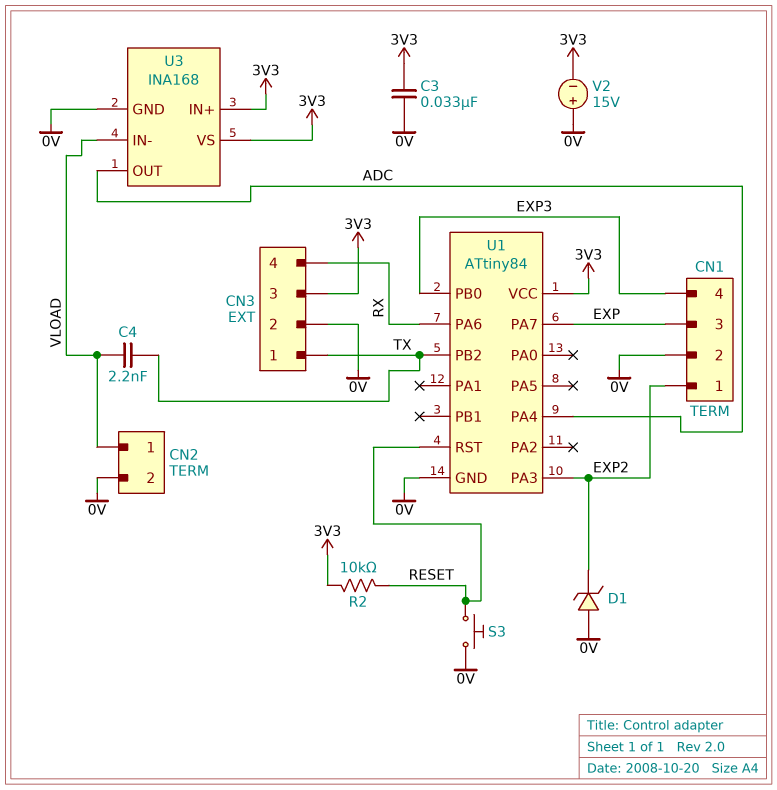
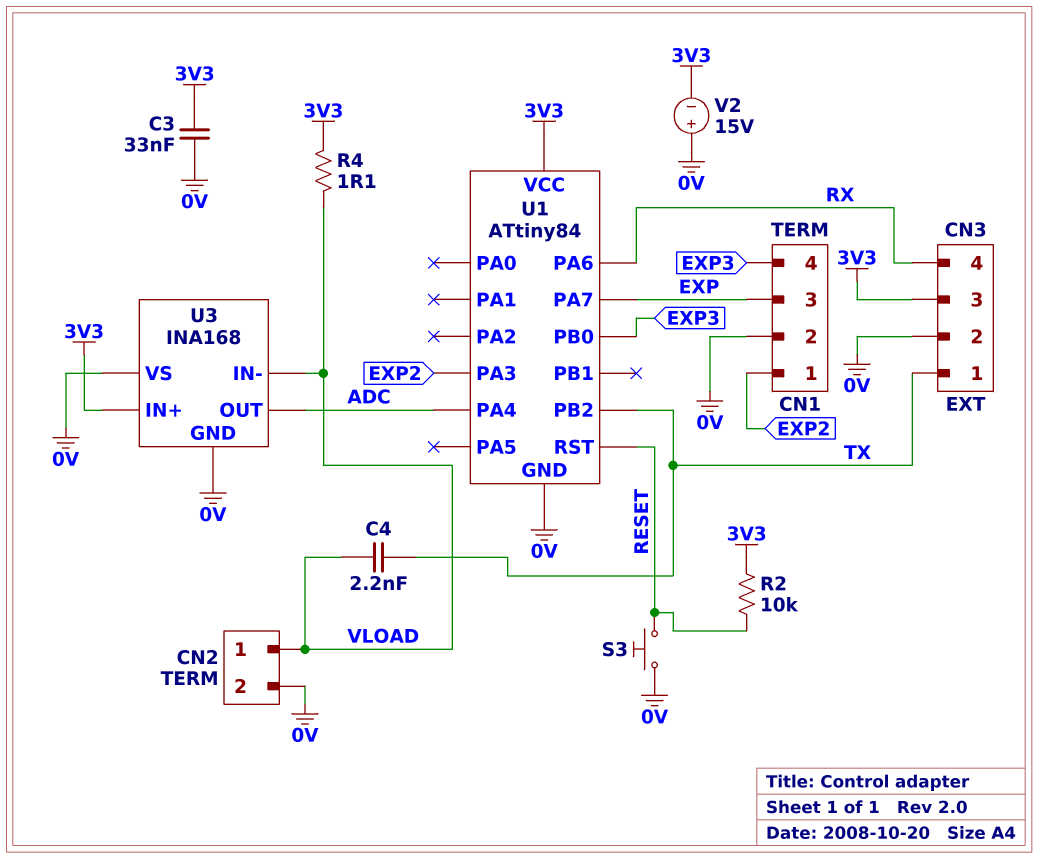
D1: zener (A 0V, K EXP2) -> none
R4: none -> 1.1 (3V3, VLOAD)
U3 pin VS: 3V3 -> 0V

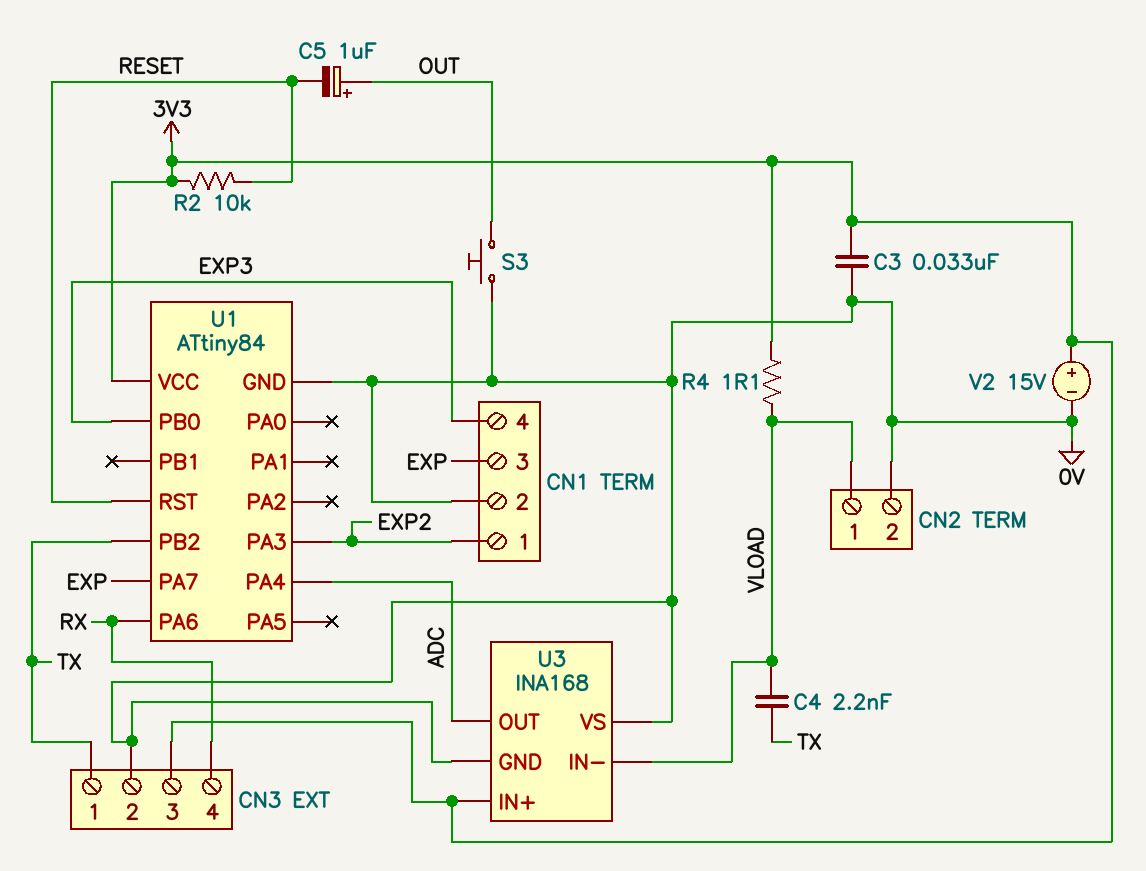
C5: none -> 1uF (plus OUT, minus RESET)
S3: button (0V, RESET) -> button (0V, OUT)
V2: 15V (plus 0V, minus 3V3) -> 15V (plus 3V3, minus 0V)

